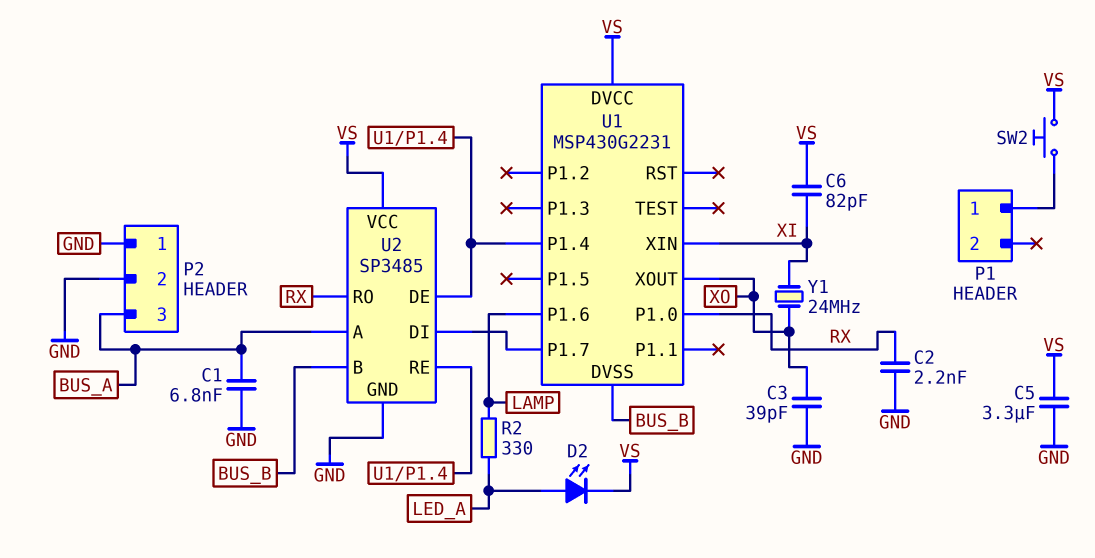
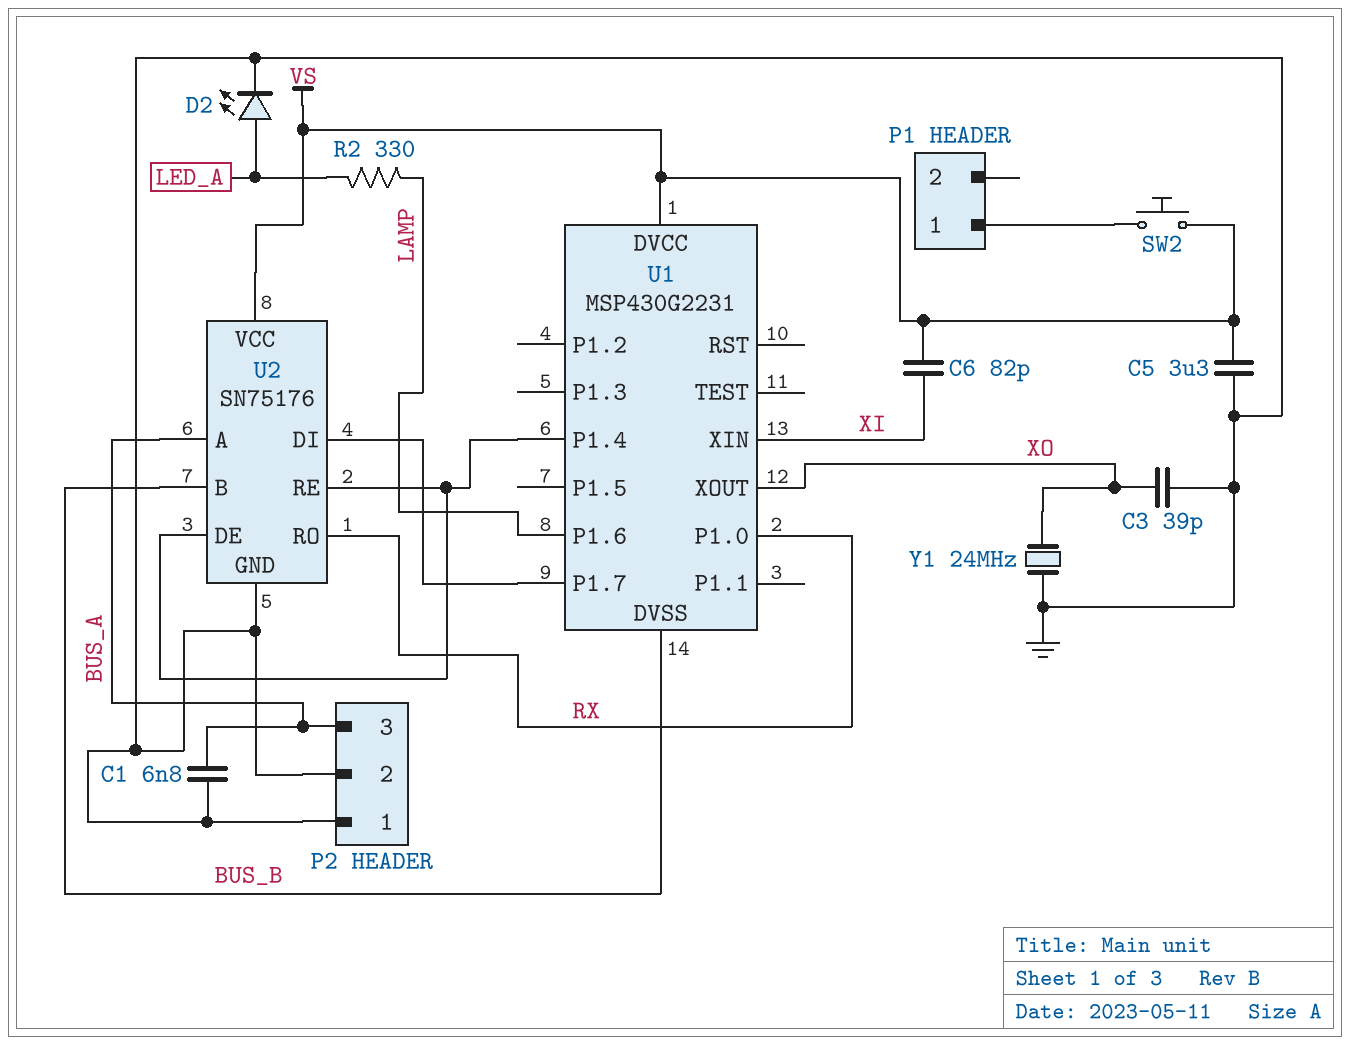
C2: 2.2nF (GND, RX) -> none
D2: LED (A LED_A, K VS) -> LED (A LED_A, K GND)
U2: SP3485 -> SN75176
Y1: 24MHz (XI, XO) -> 24MHz (GND, XO)

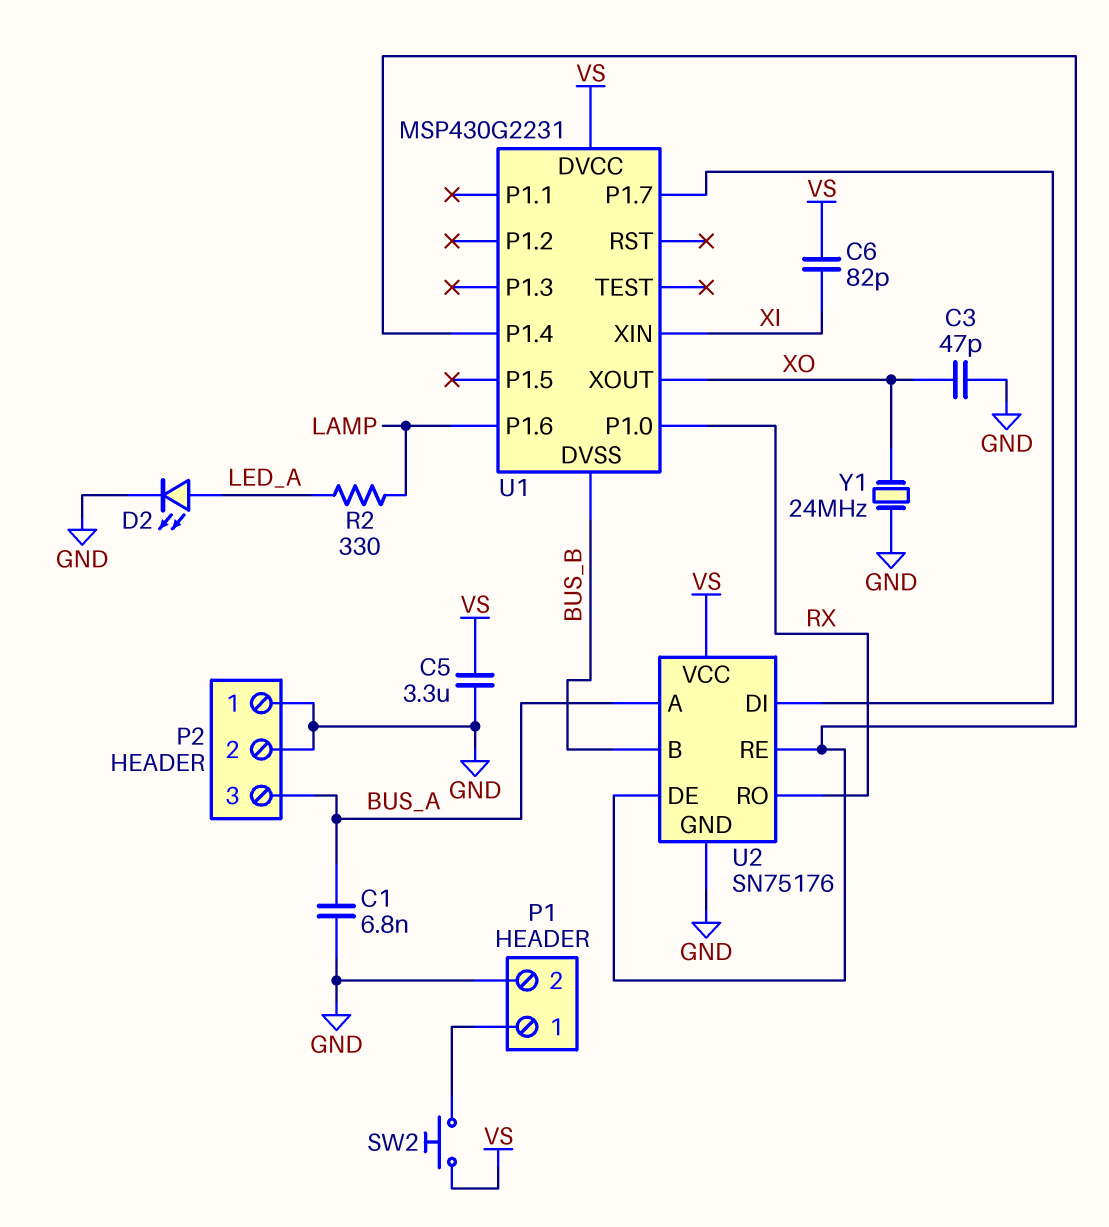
C3: 39pF (GND, XO) -> 47pF (GND, XO)
P1 pin 2: none -> GND

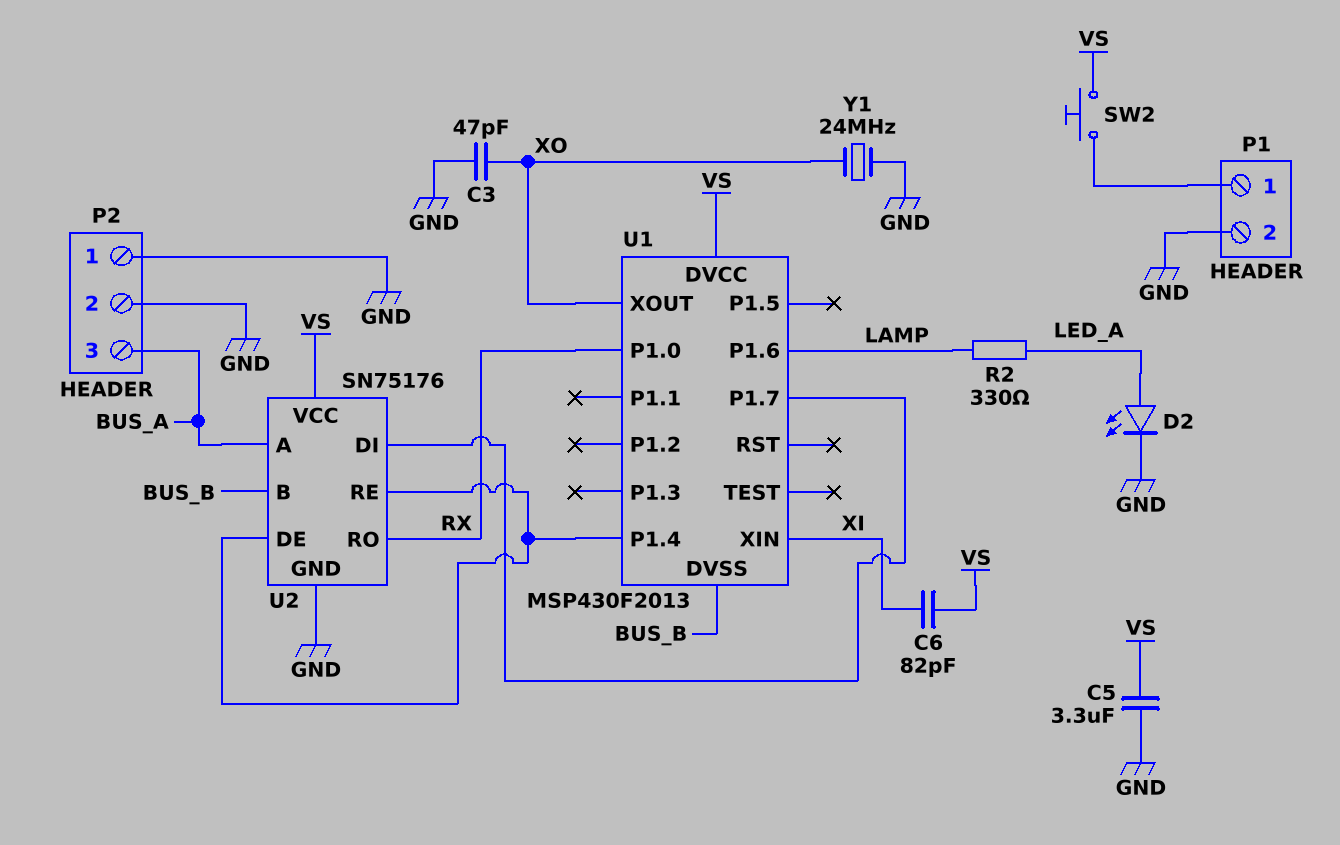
C1: 6.8nF (BUS_A, GND) -> none
U1: MSP430G2231 -> MSP430F2013

